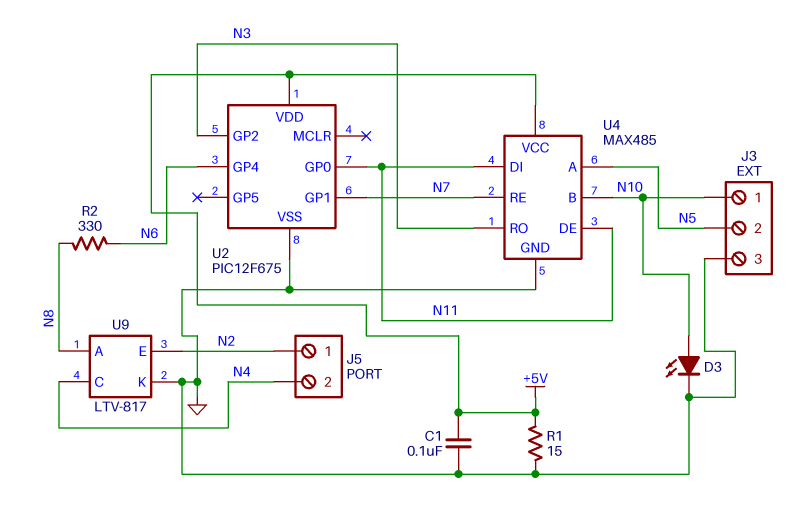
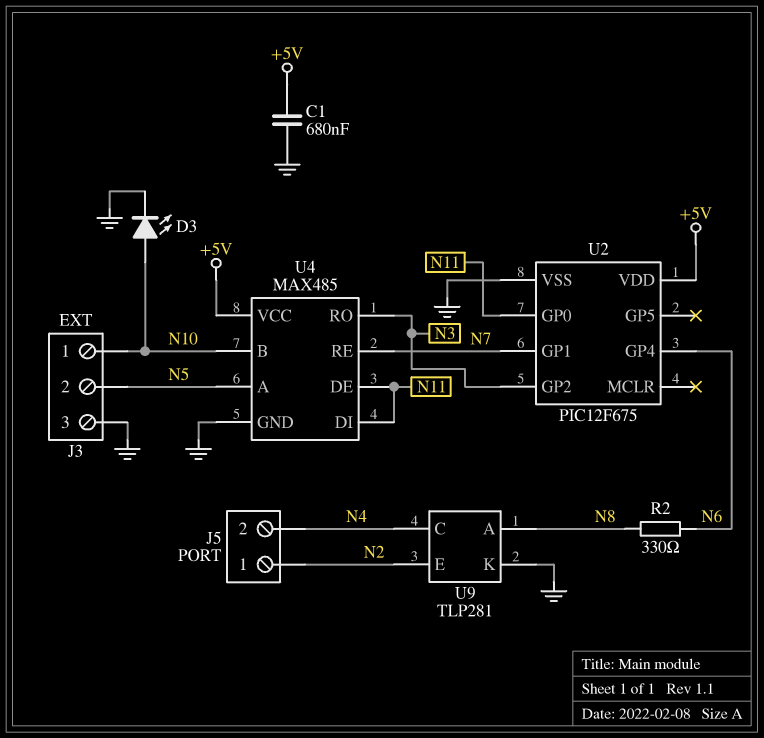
C1: 100nF (+5V, GND) -> 680nF (+5V, GND)
R1: 15 (+5V, GND) -> none
U9: LTV-817 -> TLP281

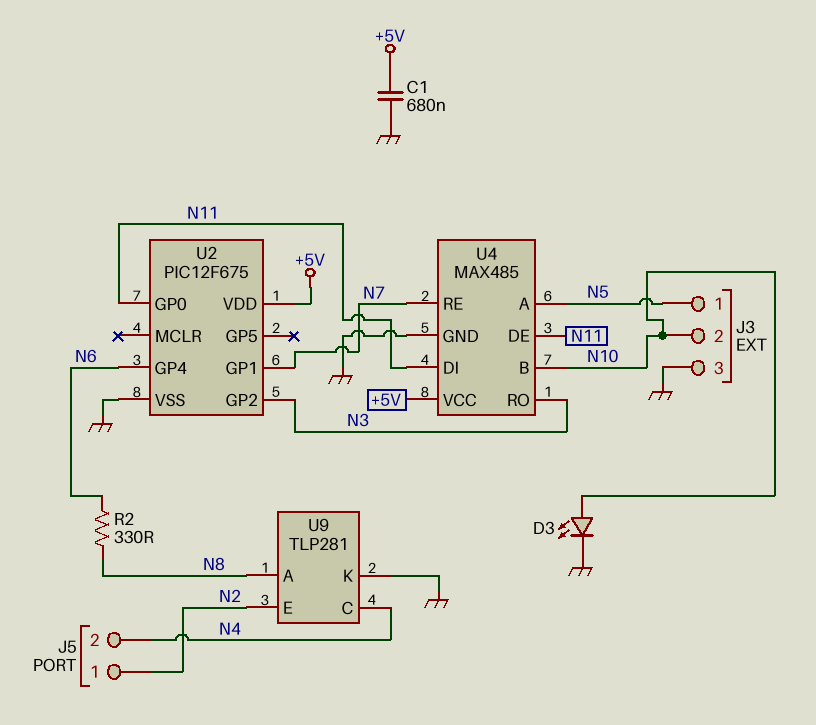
J3 pin 1: N10 -> N5
J3 pin 2: N5 -> N10

